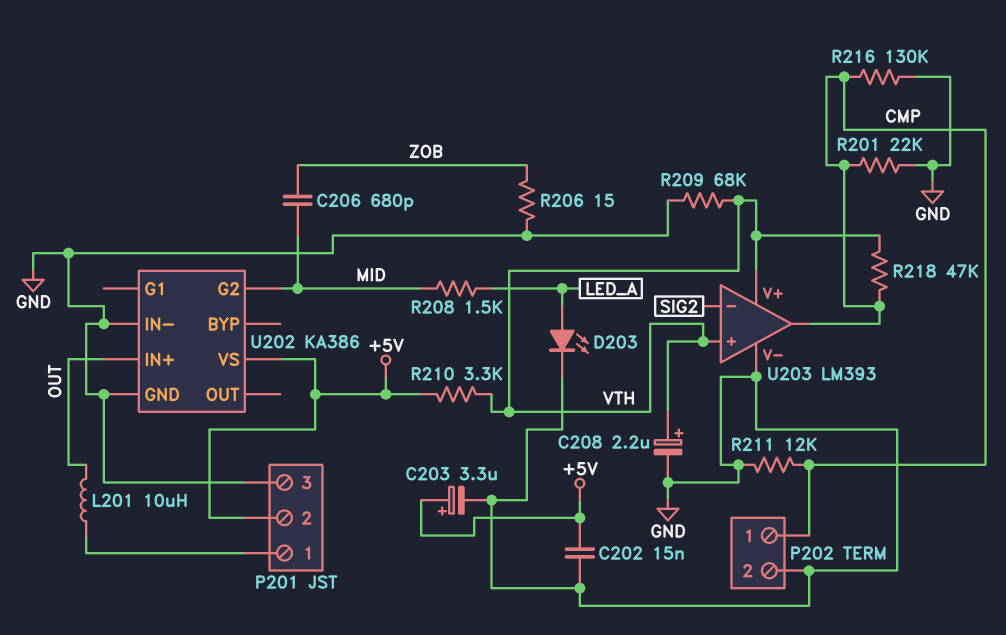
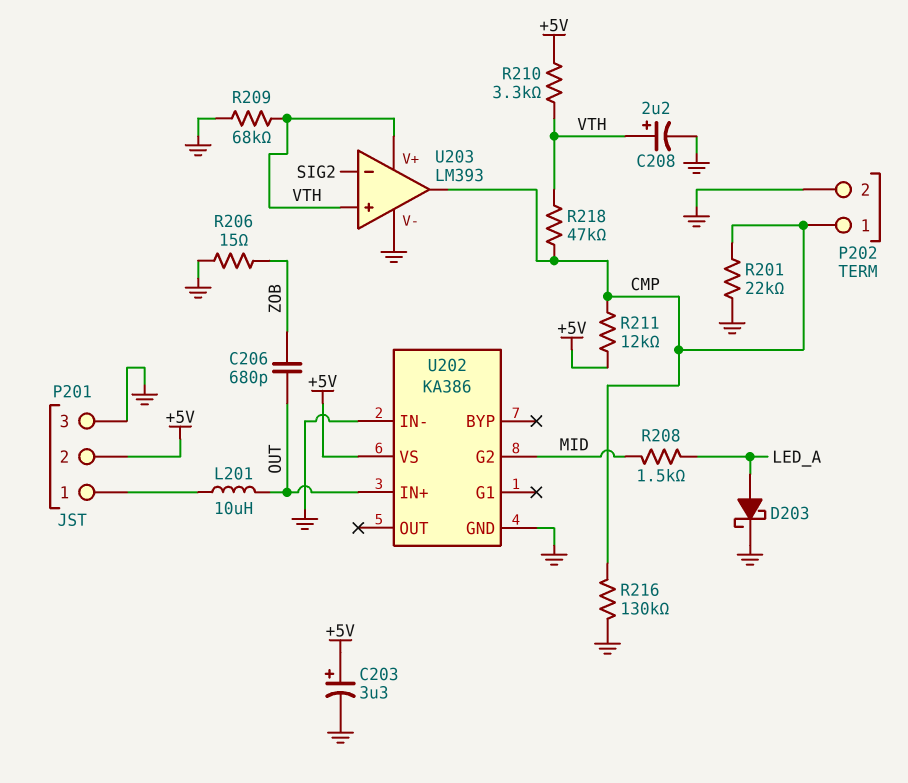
C202: 15nF (+5V, GND) -> none
C206: 680pF (MID, ZOB) -> 680pF (OUT, ZOB)
D203: LED (A LED_A, K GND) -> schottky (A LED_A, K GND)
R211: 12k (CMP, GND) -> 12k (+5V, CMP)

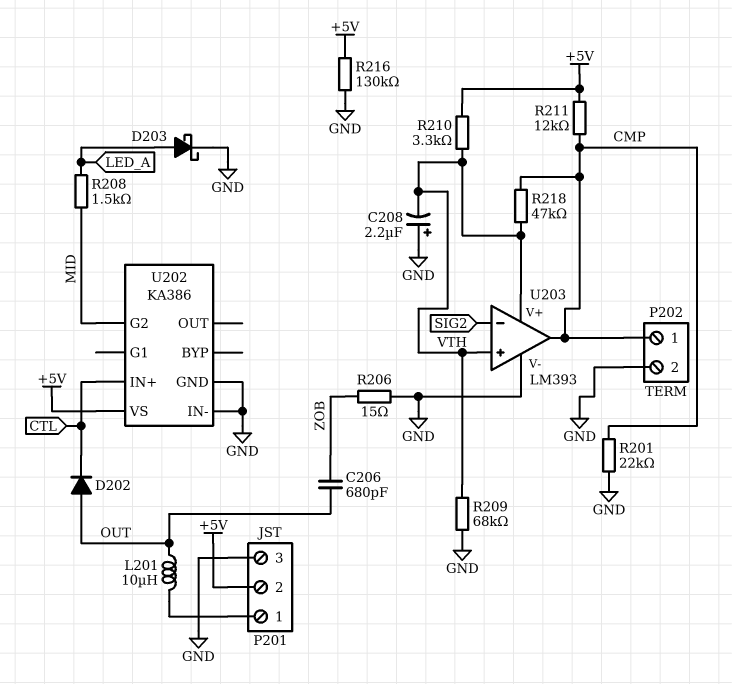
C203: 3.3uF (plus +5V, minus GND) -> none
C208: 2.2uF (plus VTH, minus GND) -> 2.2uF (plus GND, minus VTH)
D202: none -> diode (A OUT, K CTL)
R216: 130k (CMP, GND) -> 130k (+5V, GND)
U202 pin IN+: OUT -> CTL

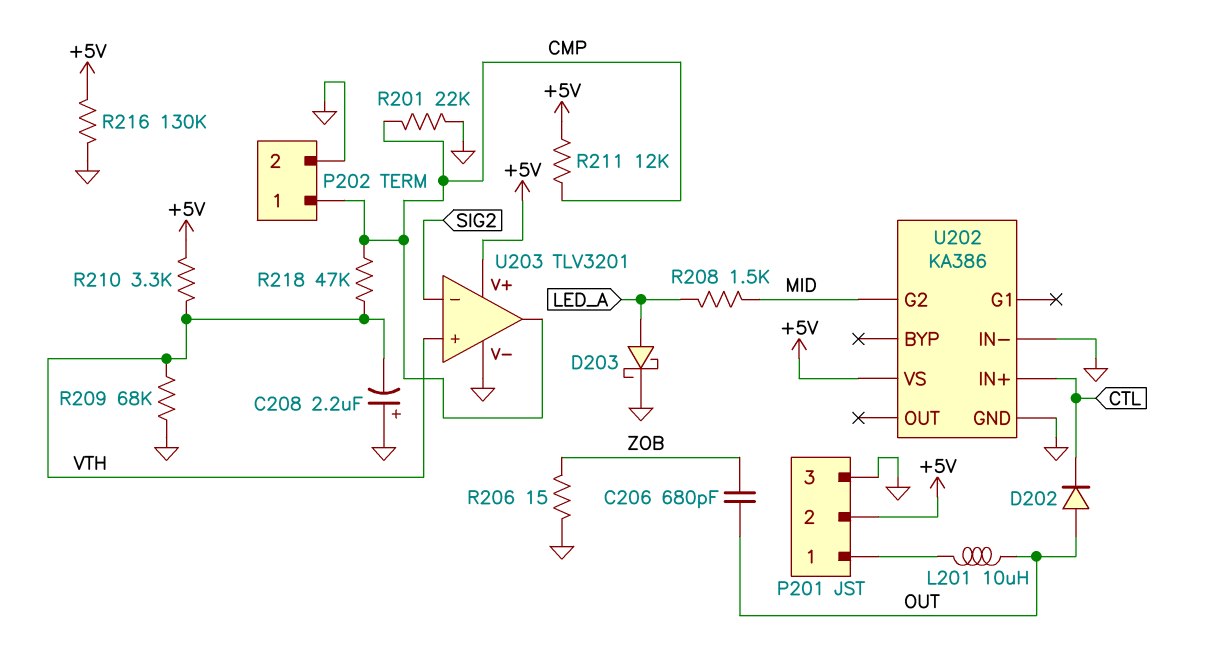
U203: LM393 -> TLV3201
U203 pin V+: VTH -> +5V

